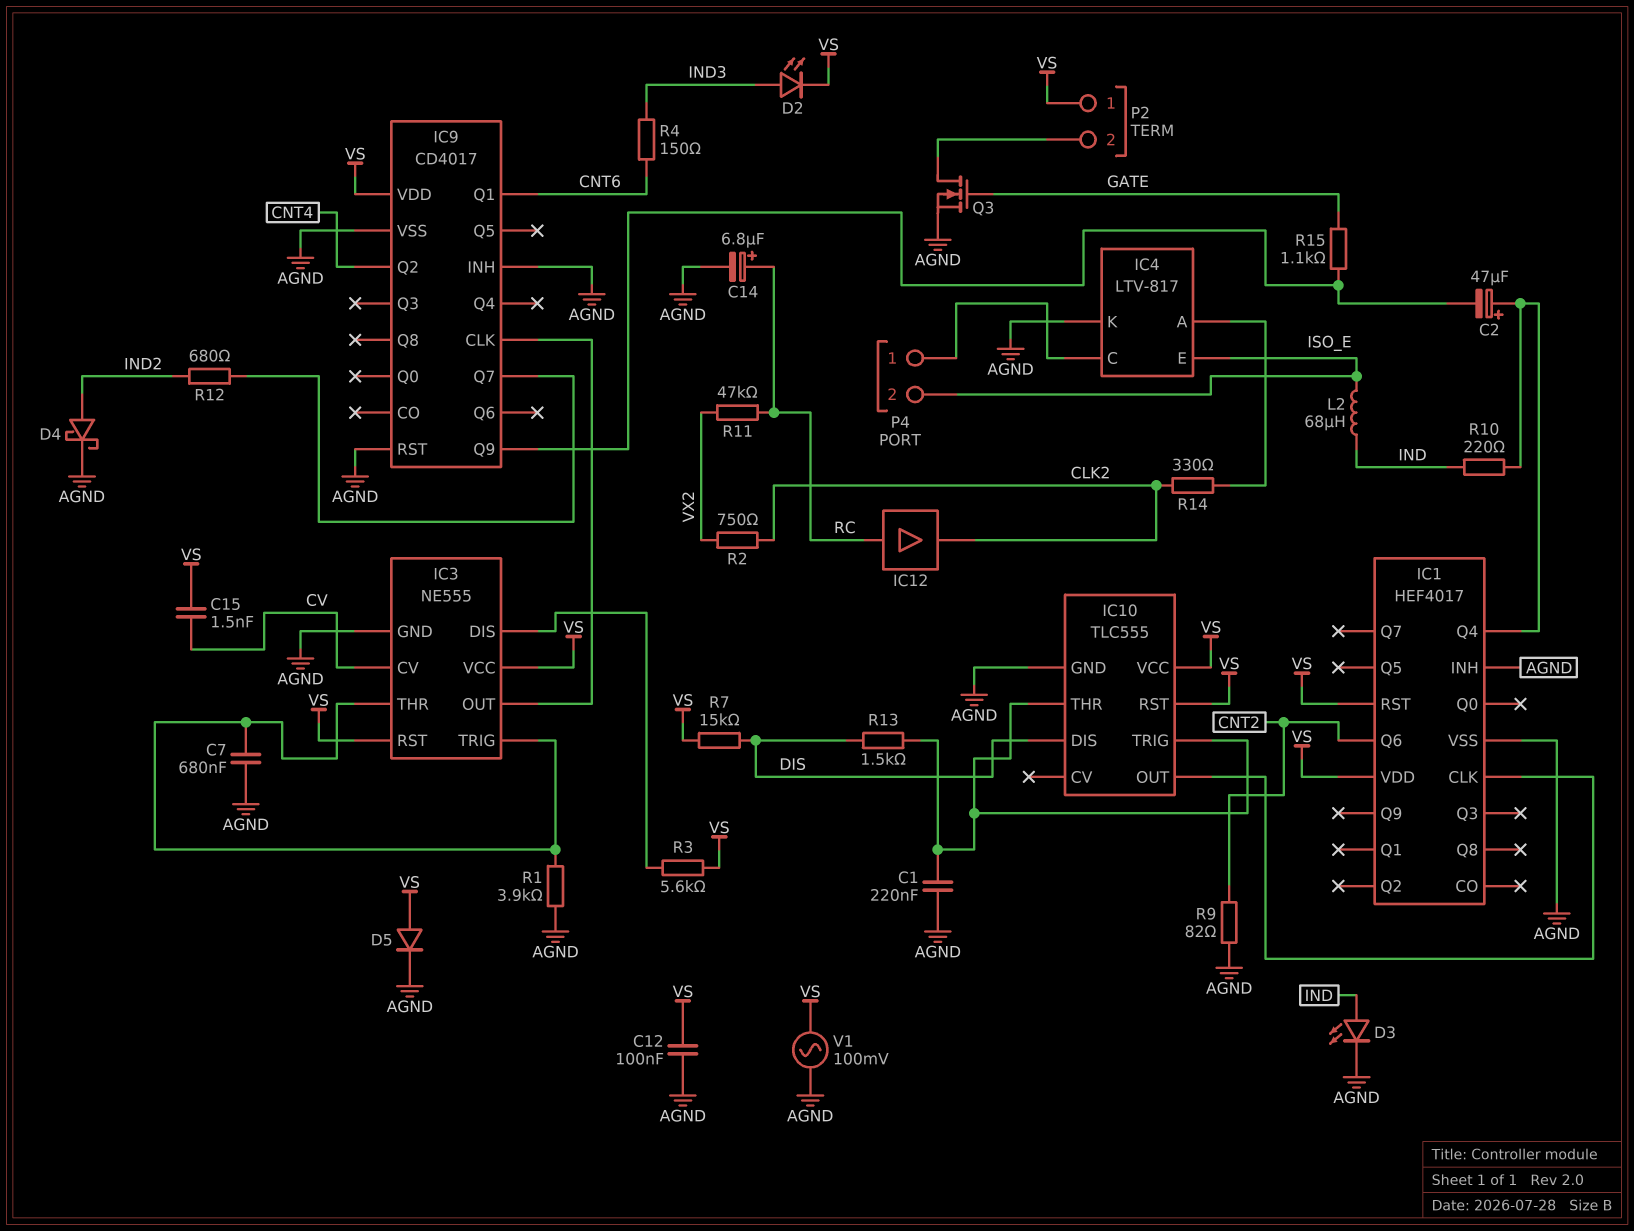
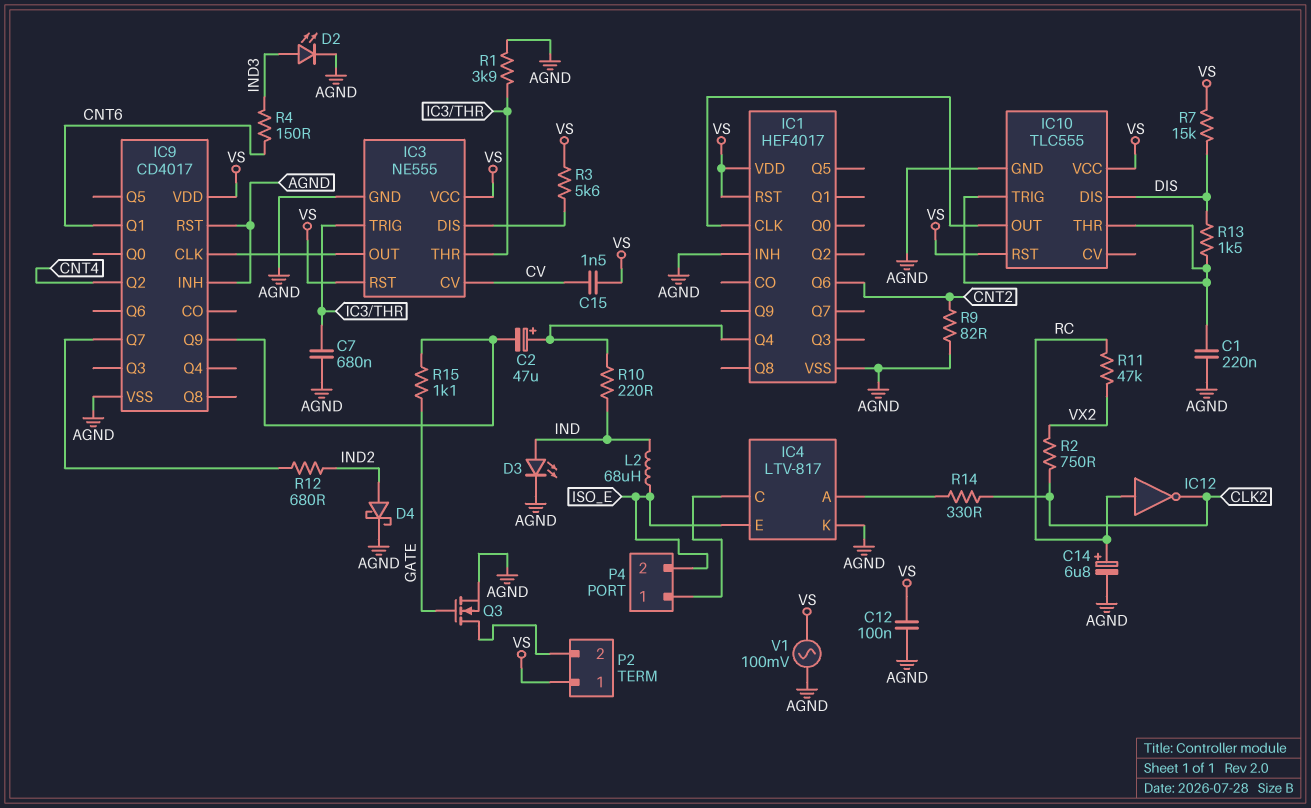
D2: LED (A IND3, K VS) -> LED (A IND3, K AGND)
D5: diode (A VS, K AGND) -> none
IC12: buffer (in RC, out CLK2) -> NOT (in RC, out CLK2)

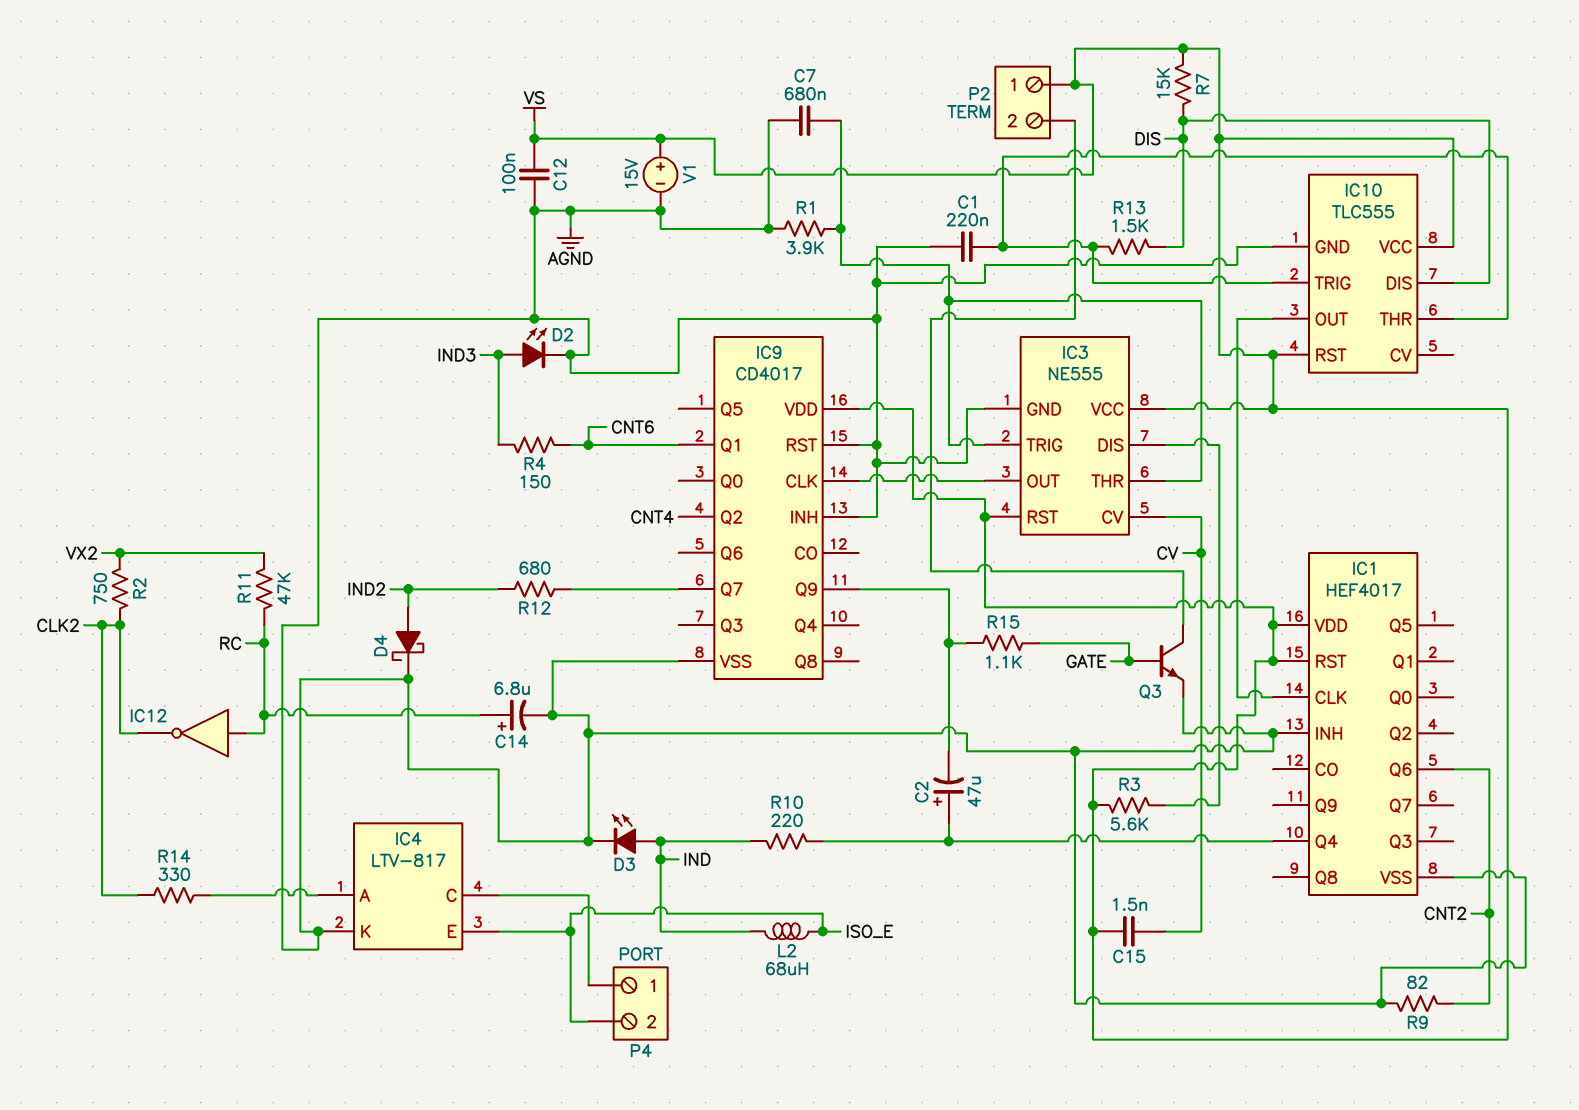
Q3: NMOS (G GATE, D P2/2, S AGND) -> NPN (B GATE, C P2/2, E AGND)
V1: AC 100mV (AGND, VS) -> 15V (plus VS, minus AGND)

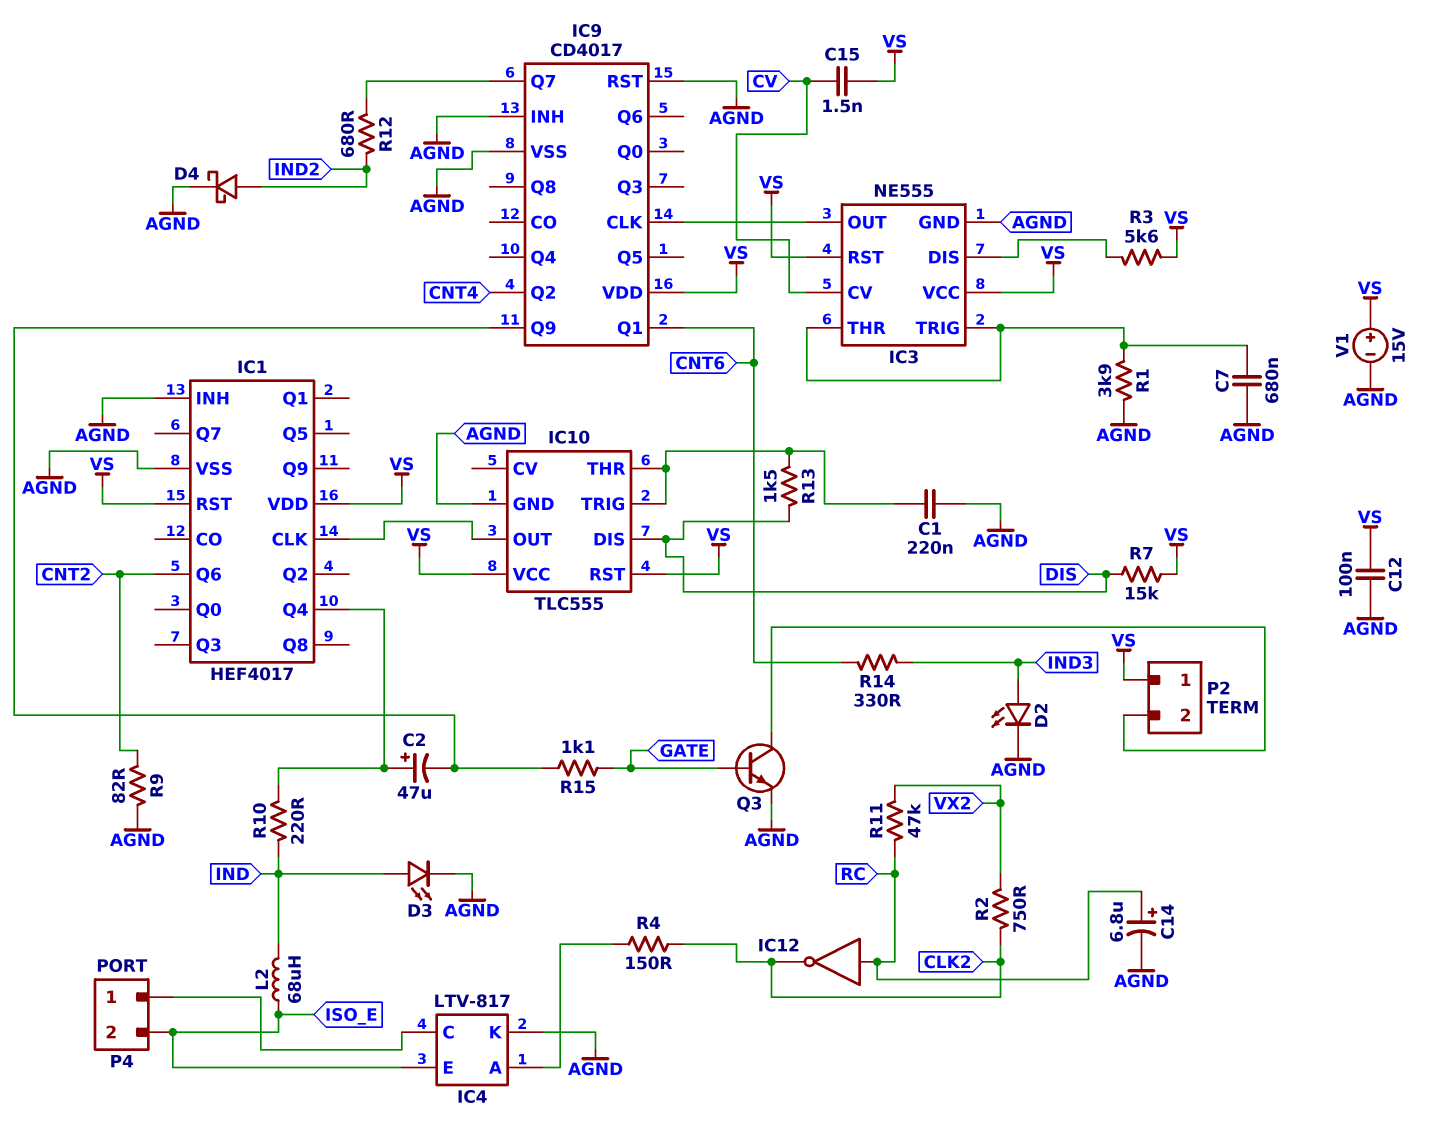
R4: 150 (CNT6, IND3) -> 150 (CLK2, IC4/A)
R14: 330 (CLK2, IC4/A) -> 330 (CNT6, IND3)

